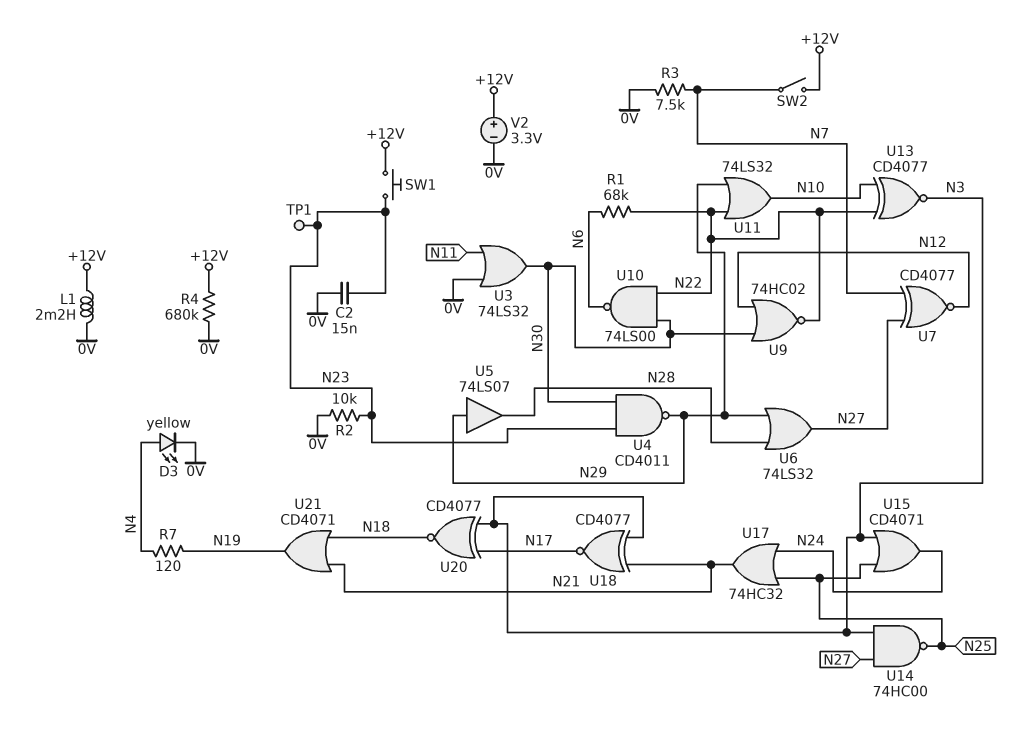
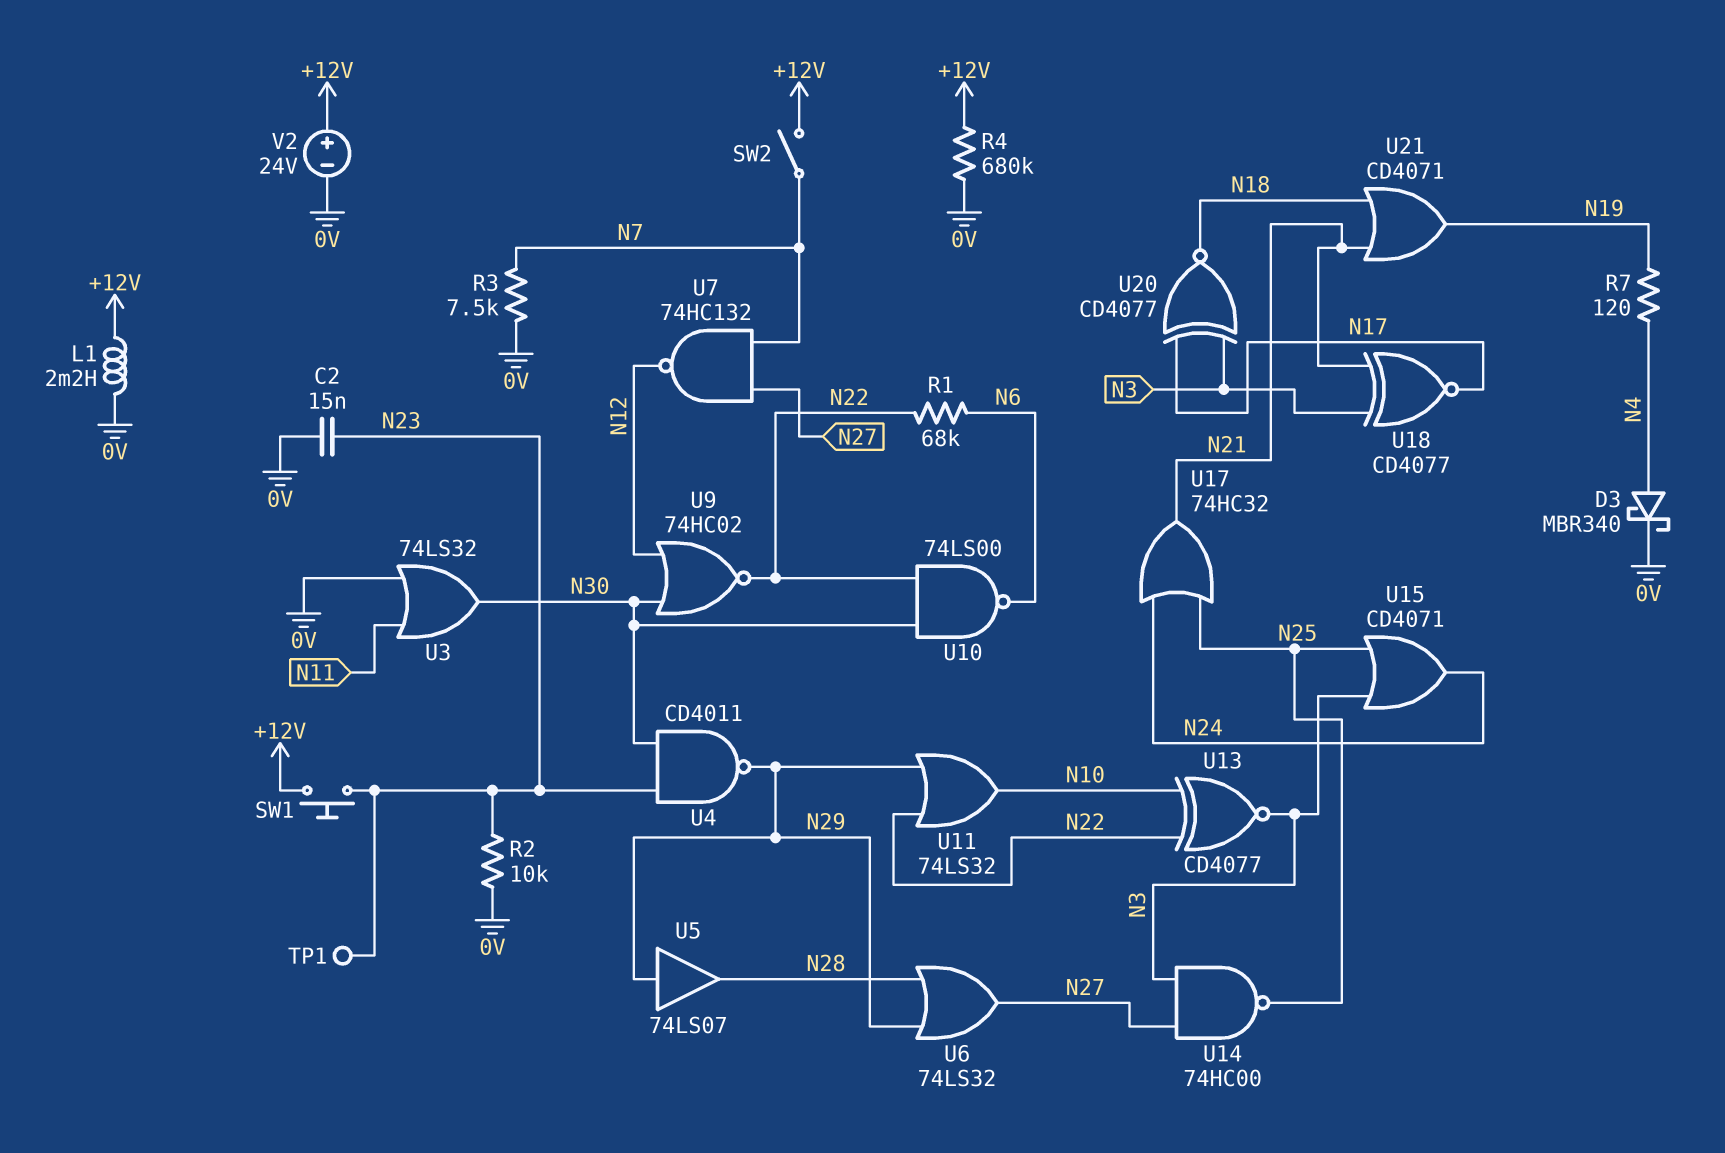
D3: LED yellow (A N4, K 0V) -> schottky MBR340 (A N4, K 0V)
U7: XNOR CD4077 (in N7, in N27, out N12) -> NAND 74HC132 (in N7, in N27, out N12)
V2: 3.3V (plus +12V, minus 0V) -> 24V (plus +12V, minus 0V)

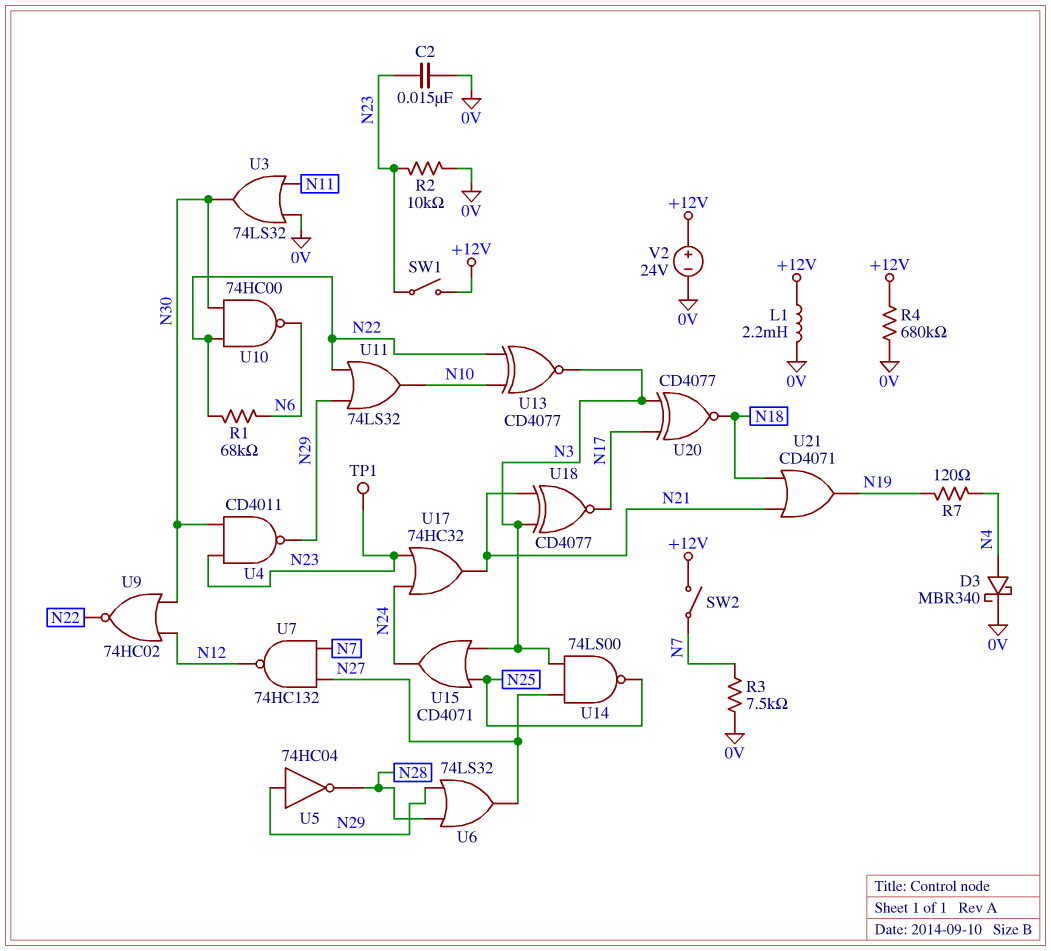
SW1: button (+12V, N23) -> switch (+12V, N23)
U5: buffer 74LS07 (in N29, out N28) -> NOT 74HC04 (in N29, out N28)
U10: NAND 74LS00 (in N22, in N30, out N6) -> NAND 74HC00 (in N22, in N30, out N6)
U14: NAND 74HC00 (in N3, in N27, out N25) -> NAND 74LS00 (in N3, in N27, out N25)
U17: OR 74HC32 (in N24, in N25, out N21) -> OR 74HC32 (in N23, in N24, out N21)

